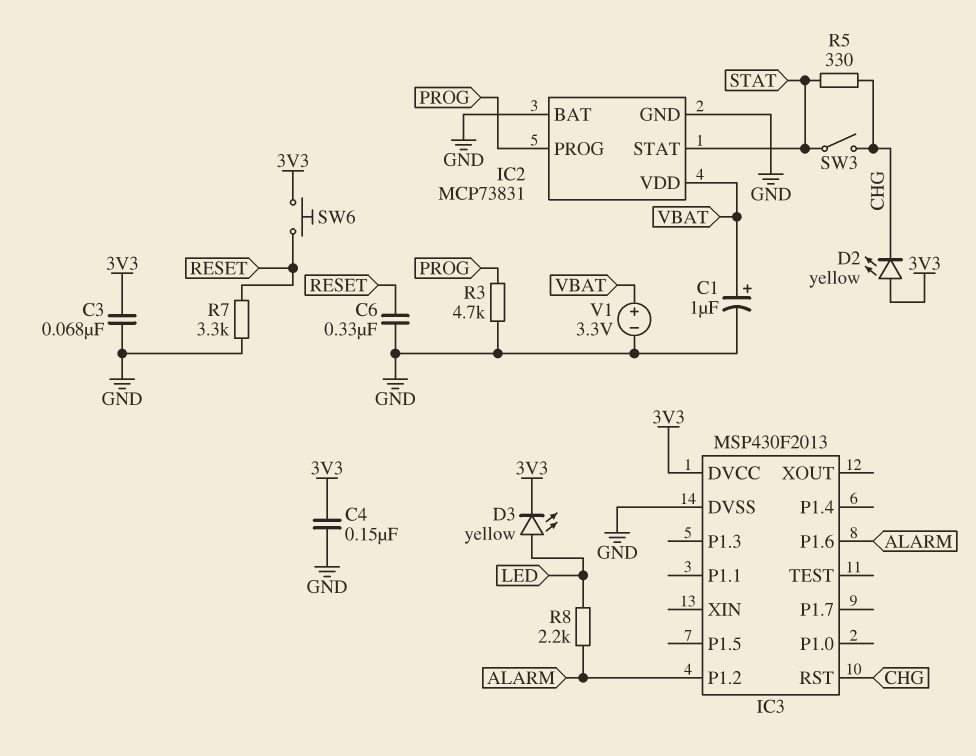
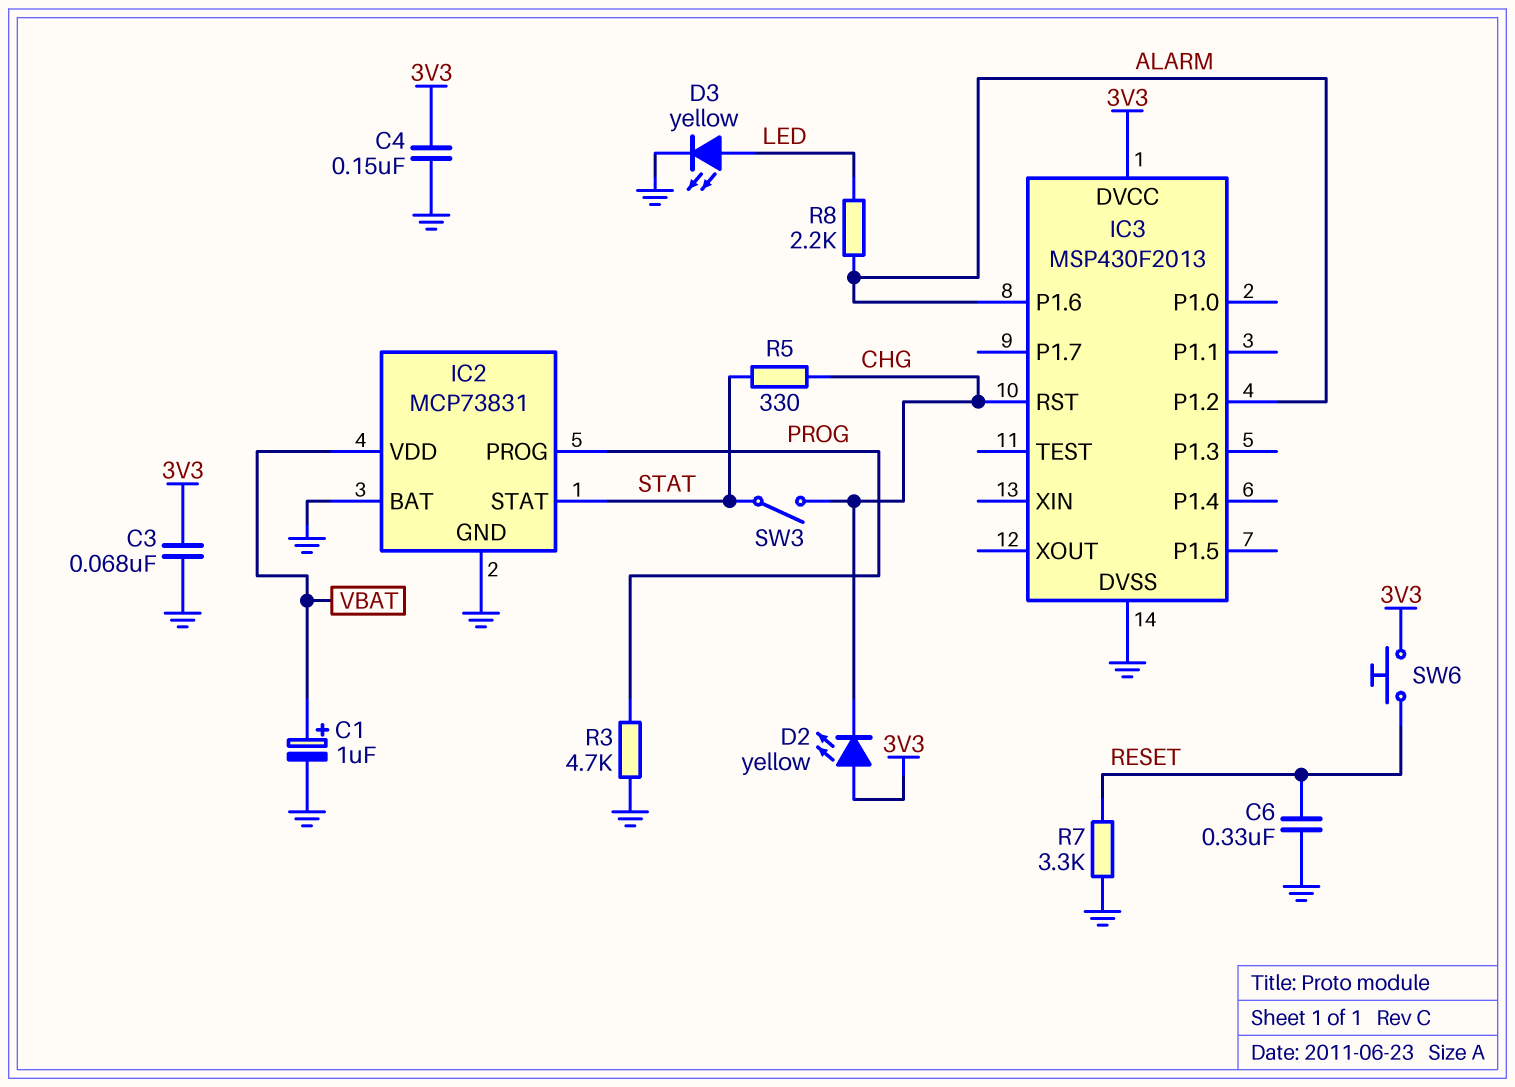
D3: LED yellow (A LED, K 3V3) -> LED yellow (A LED, K GND)
V1: 3.3V (plus VBAT, minus GND) -> none

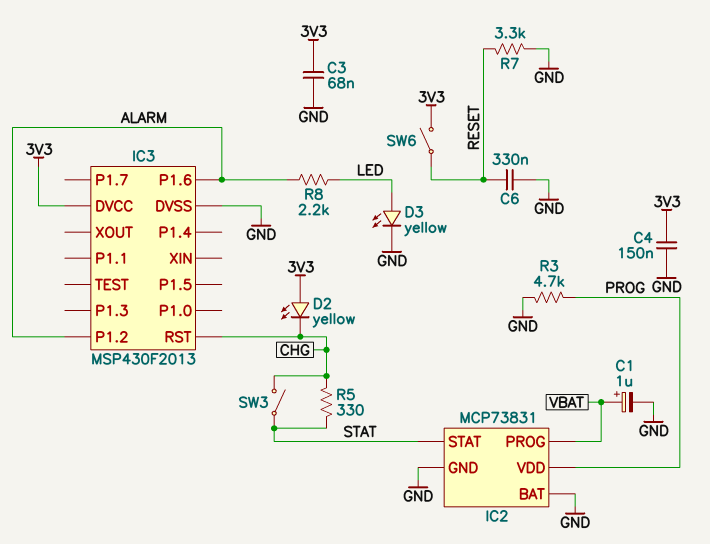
IC2 pin PROG: PROG -> VBAT
IC2 pin VDD: VBAT -> PROG
SW6: button (3V3, RESET) -> switch (3V3, RESET)

